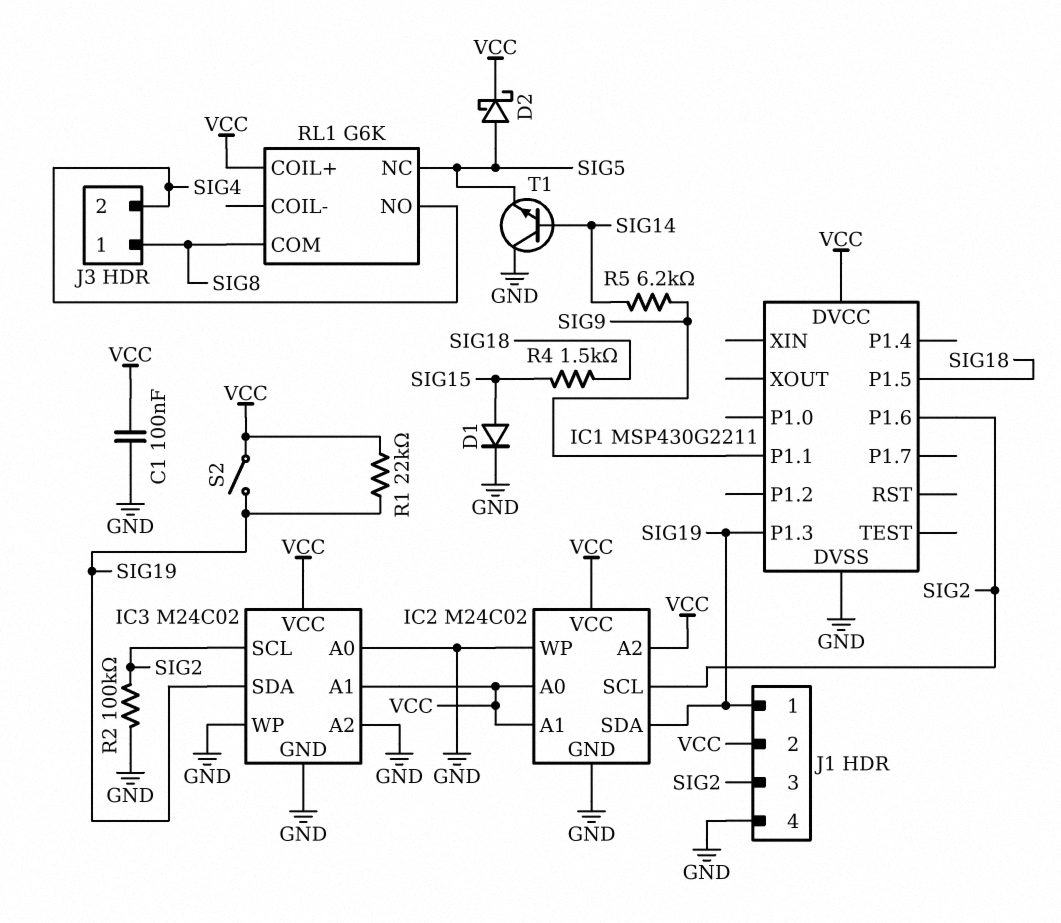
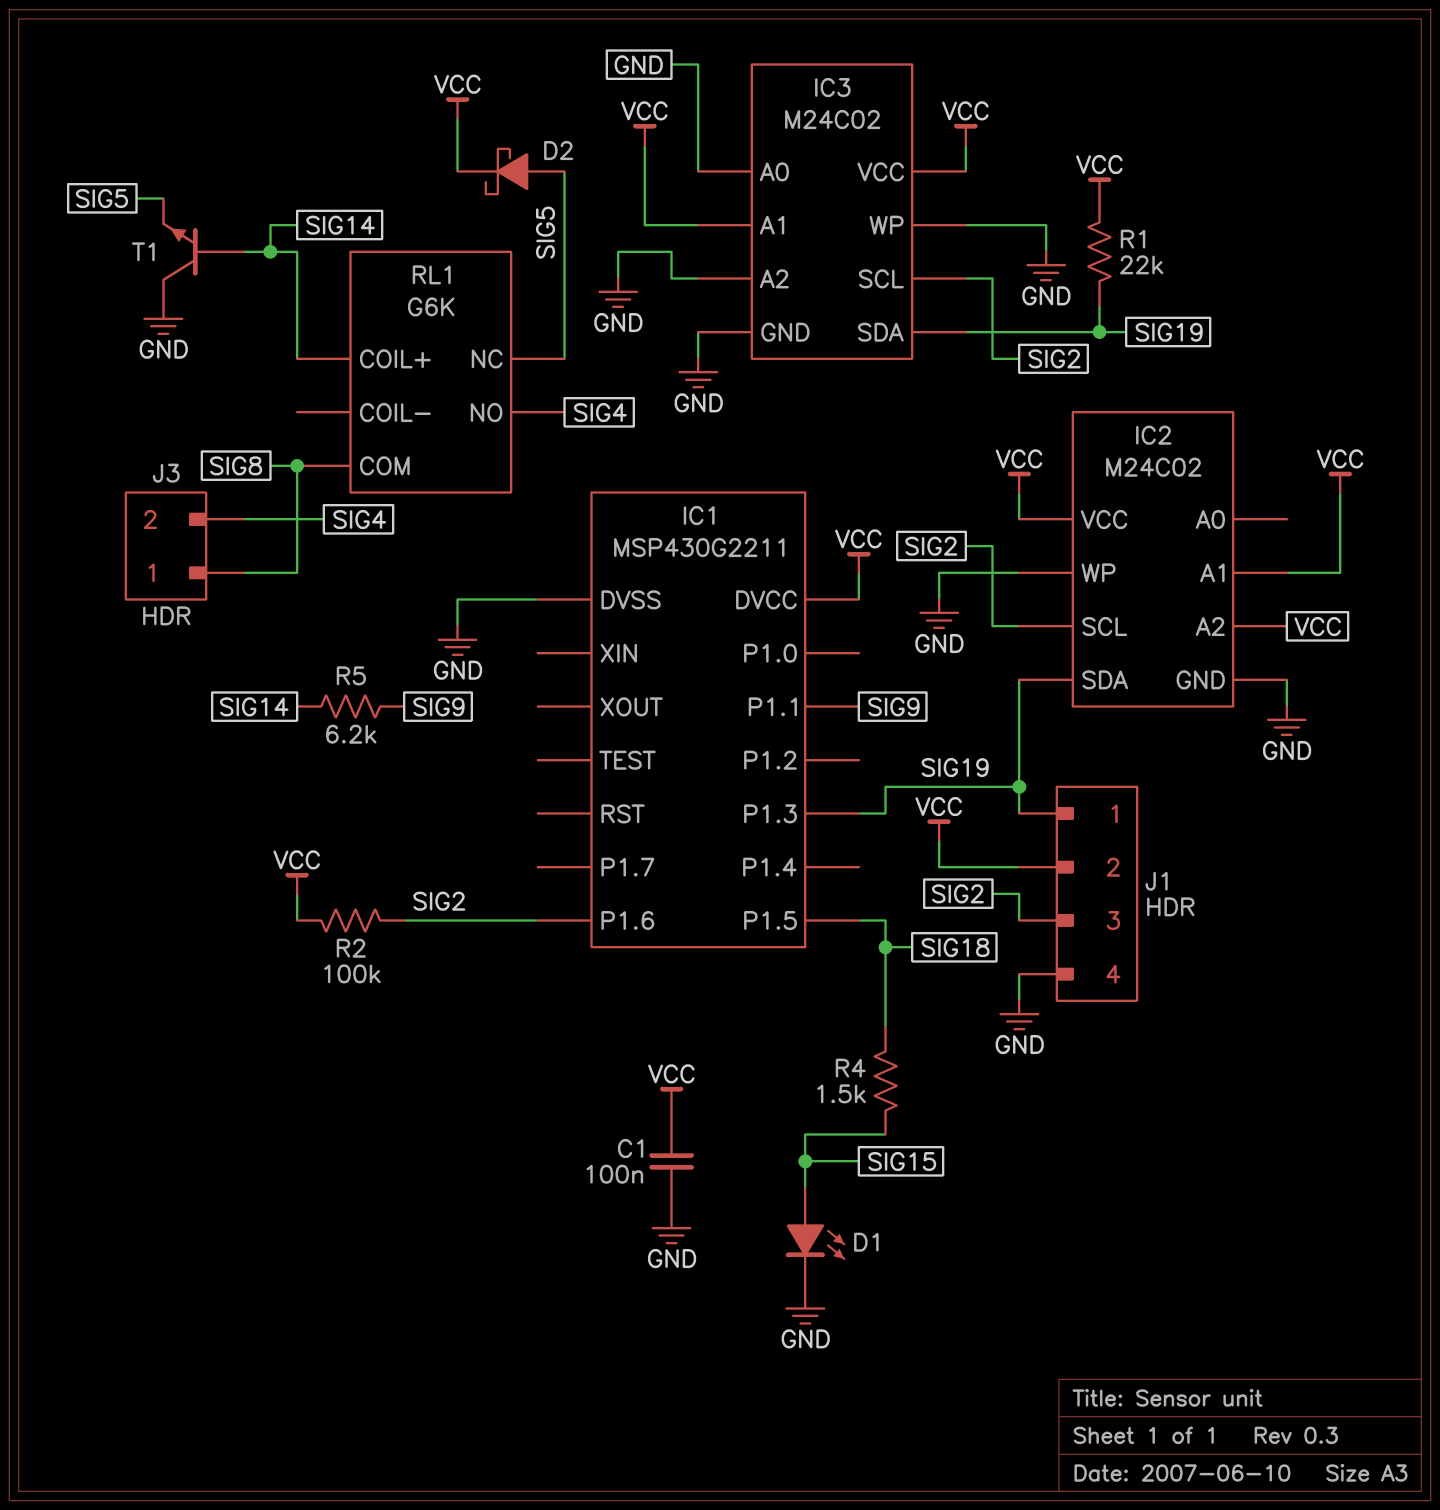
D1: diode (A SIG15, K GND) -> LED (A SIG15, K GND)
IC2 pin A0: VCC -> none
R2: 100k (GND, SIG2) -> 100k (SIG2, VCC)
RL1 pin COIL+: VCC -> SIG14
S2: switch (SIG19, VCC) -> none

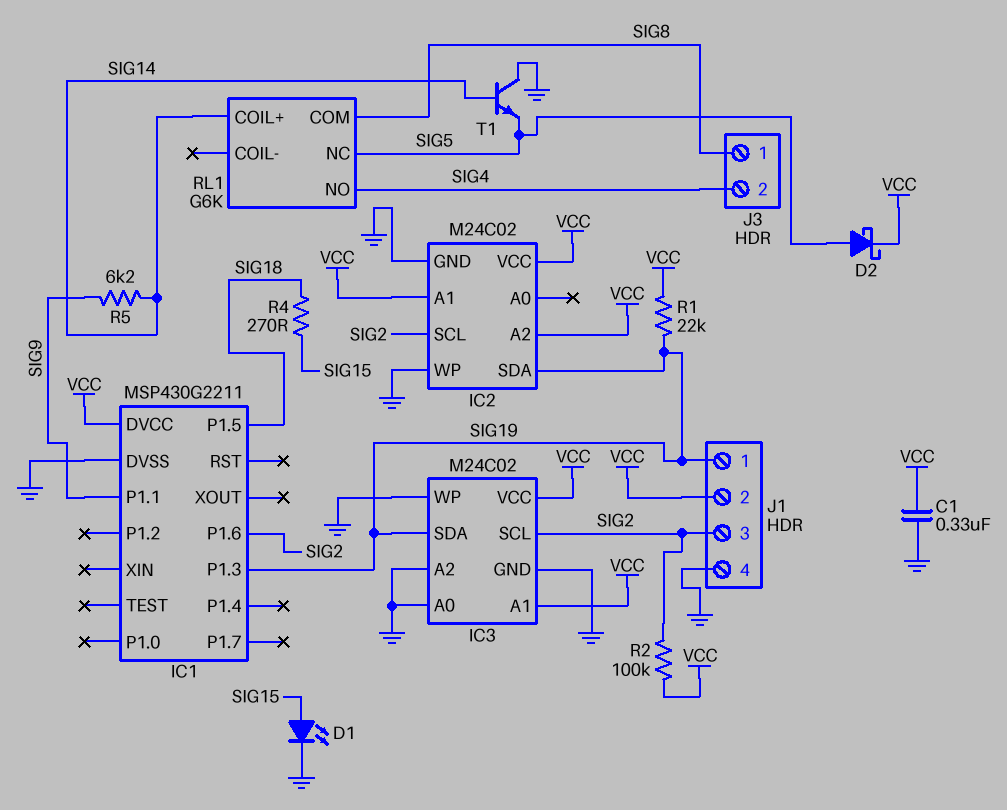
C1: 100nF (GND, VCC) -> 330nF (GND, VCC)
R4: 1.5k (SIG15, SIG18) -> 270 (SIG15, SIG18)

